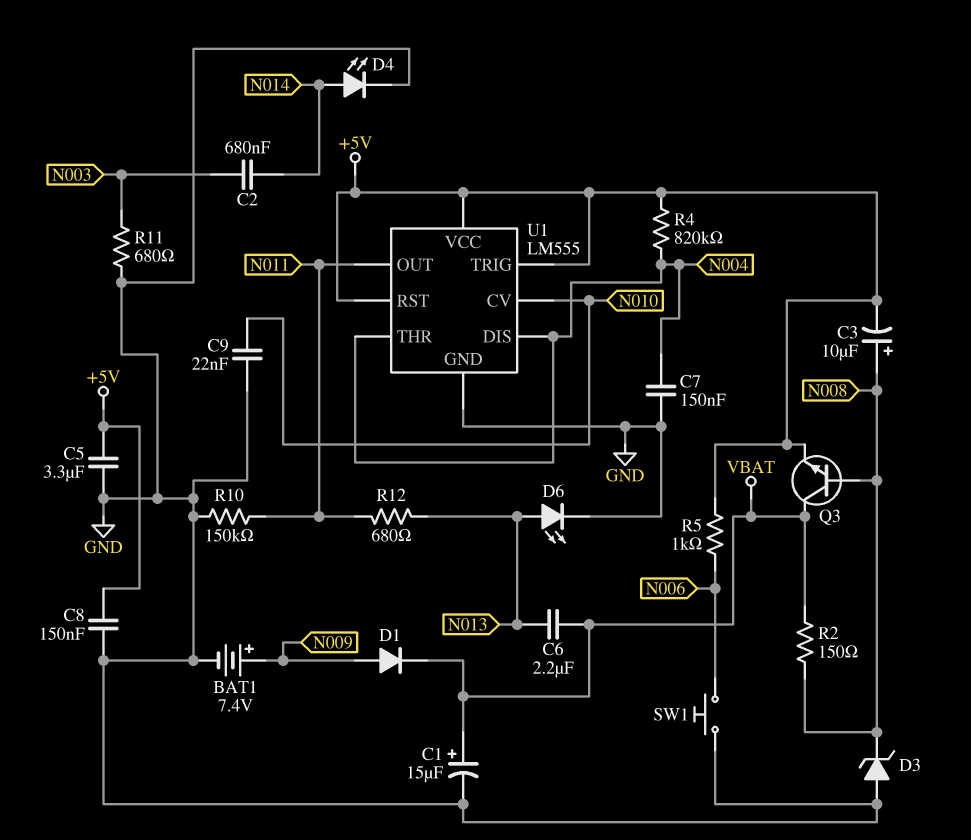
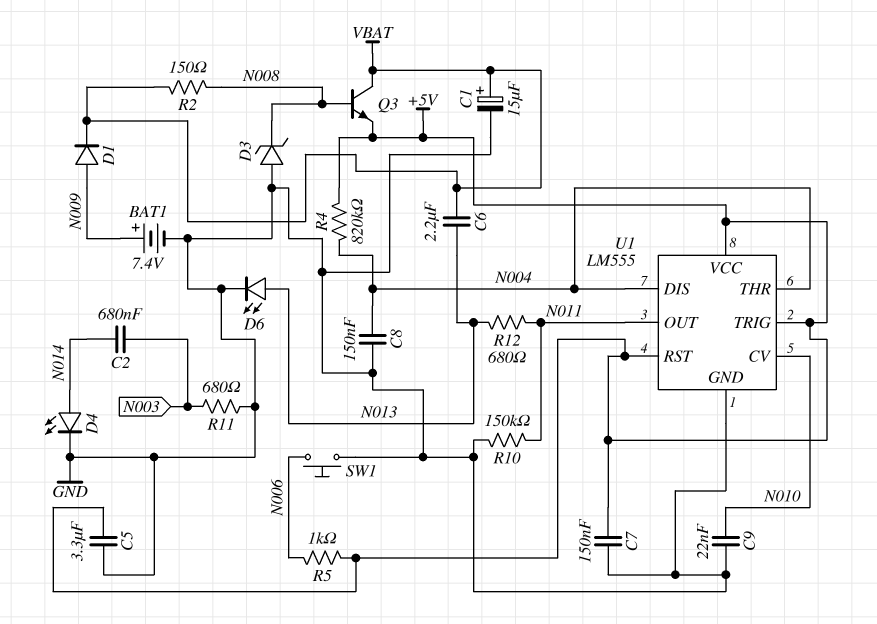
C3: 10uF (plus N008, minus +5V) -> none
C7: 150nF (GND, N004) -> 150nF (+5V, GND)
C8: 150nF (+5V, GND) -> 150nF (GND, N004)

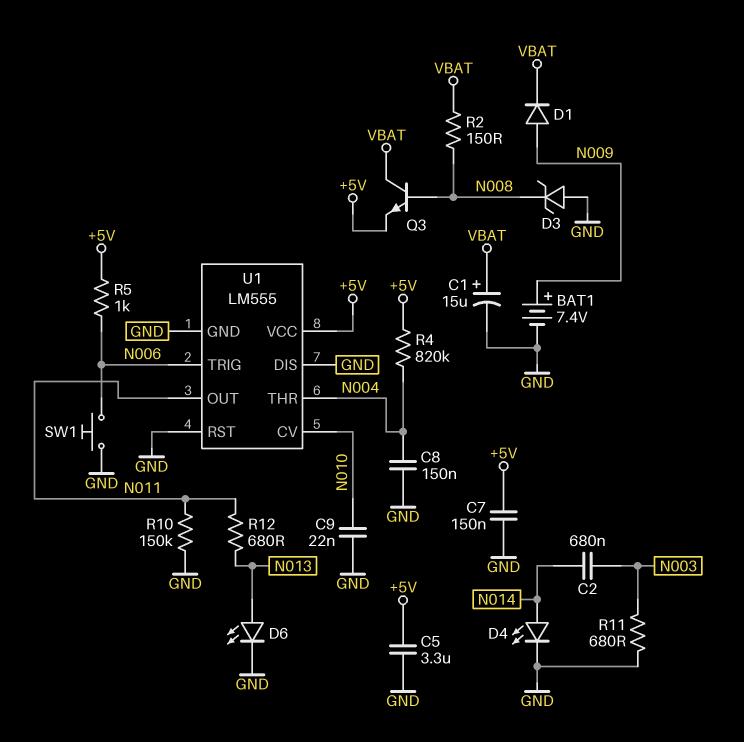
C6: 2.2uF (N013, VBAT) -> none
U1 pin DIS: N004 -> GND
U1 pin RST: +5V -> GND
U1 pin TRIG: +5V -> N006

